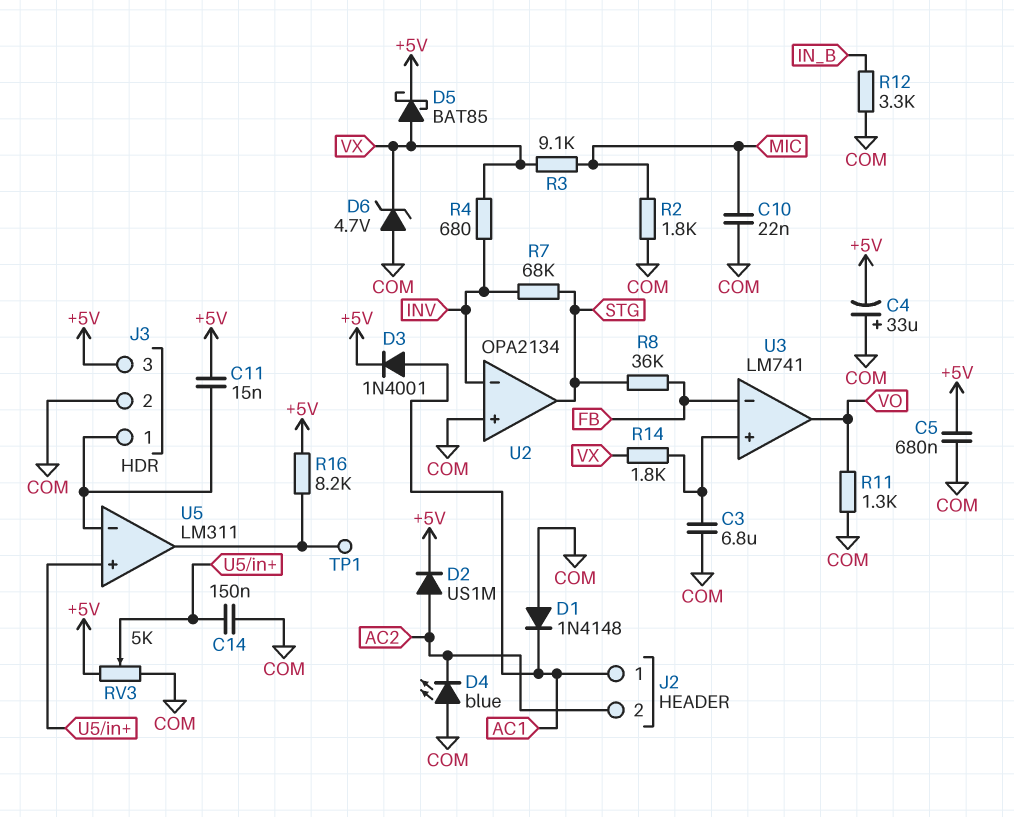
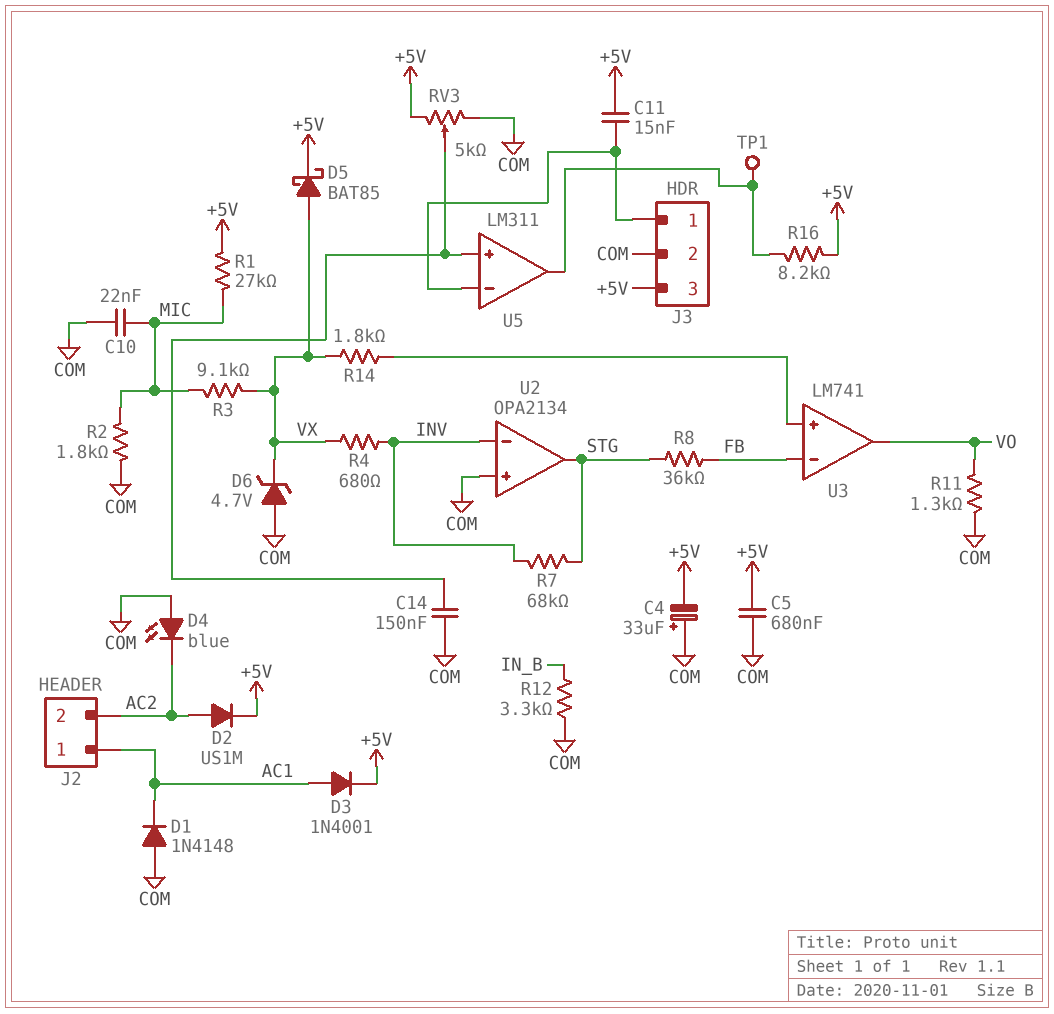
C3: 6.8uF (COM, U3/in+) -> none
R1: none -> 27k (+5V, MIC)

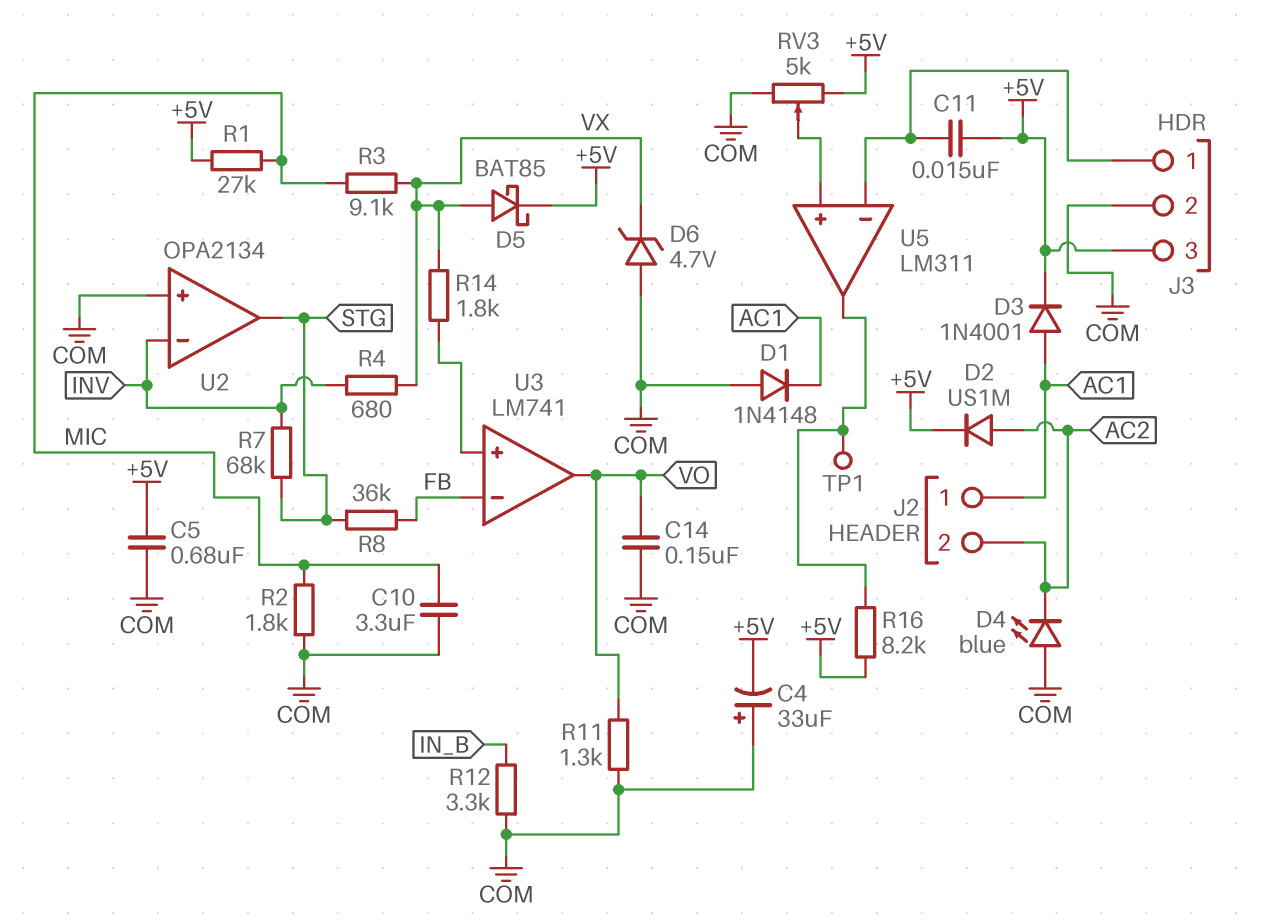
C10: 22nF (COM, MIC) -> 3.3uF (COM, MIC)
C14: 150nF (COM, U5/in+) -> 150nF (COM, VO)

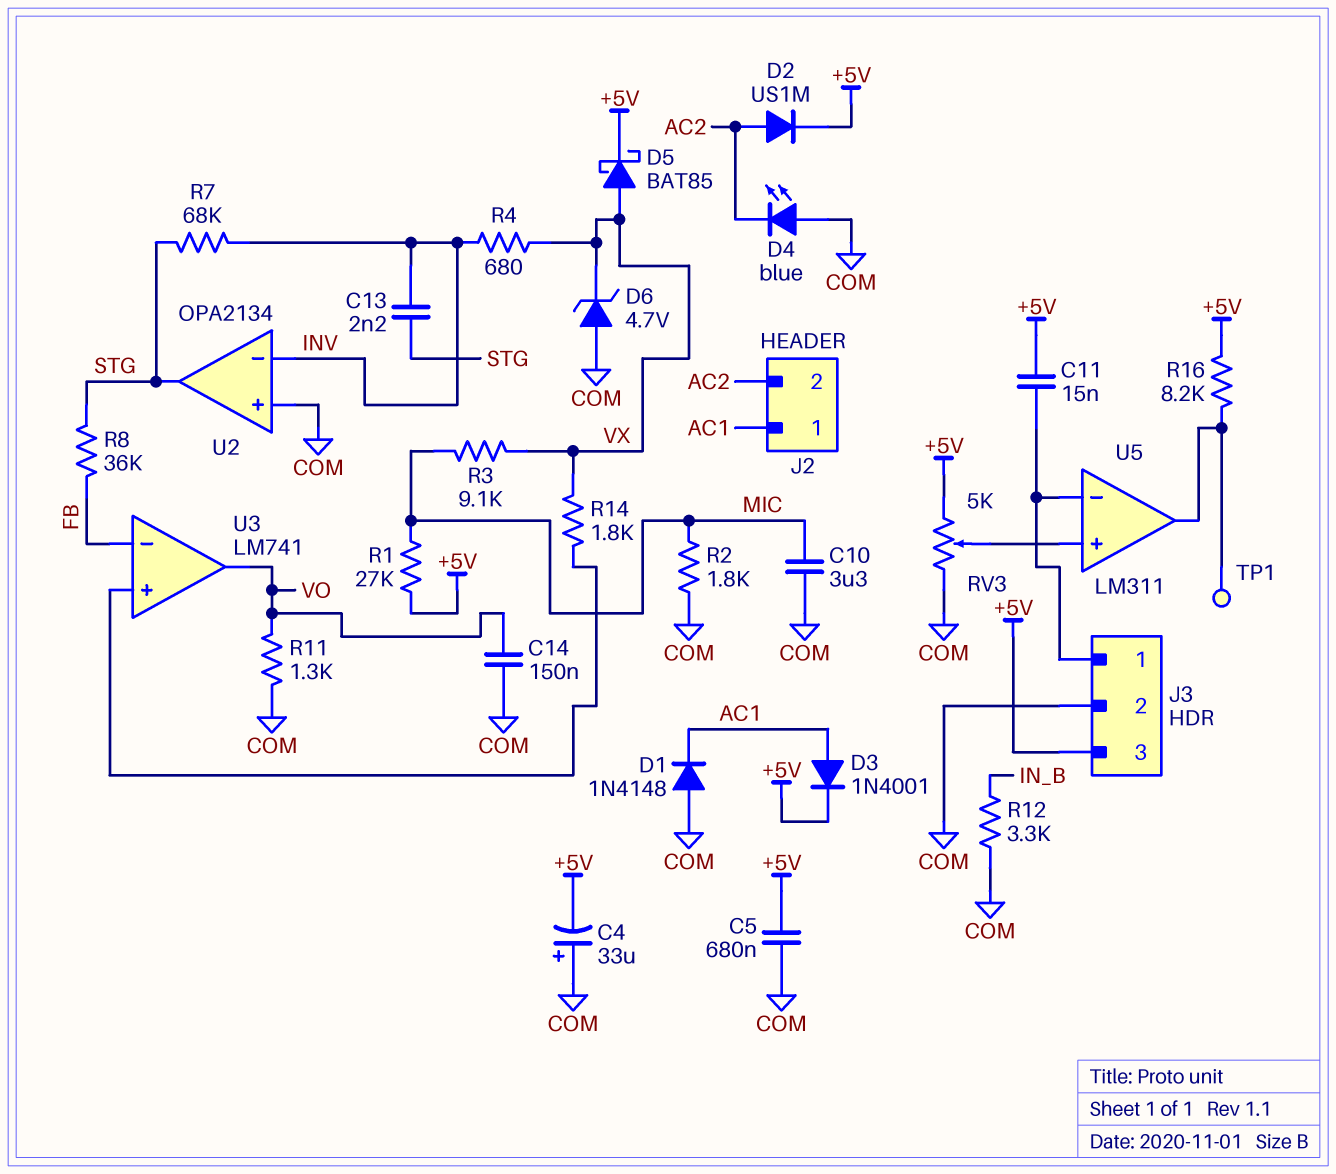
C13: none -> 2.2nF (INV, STG)

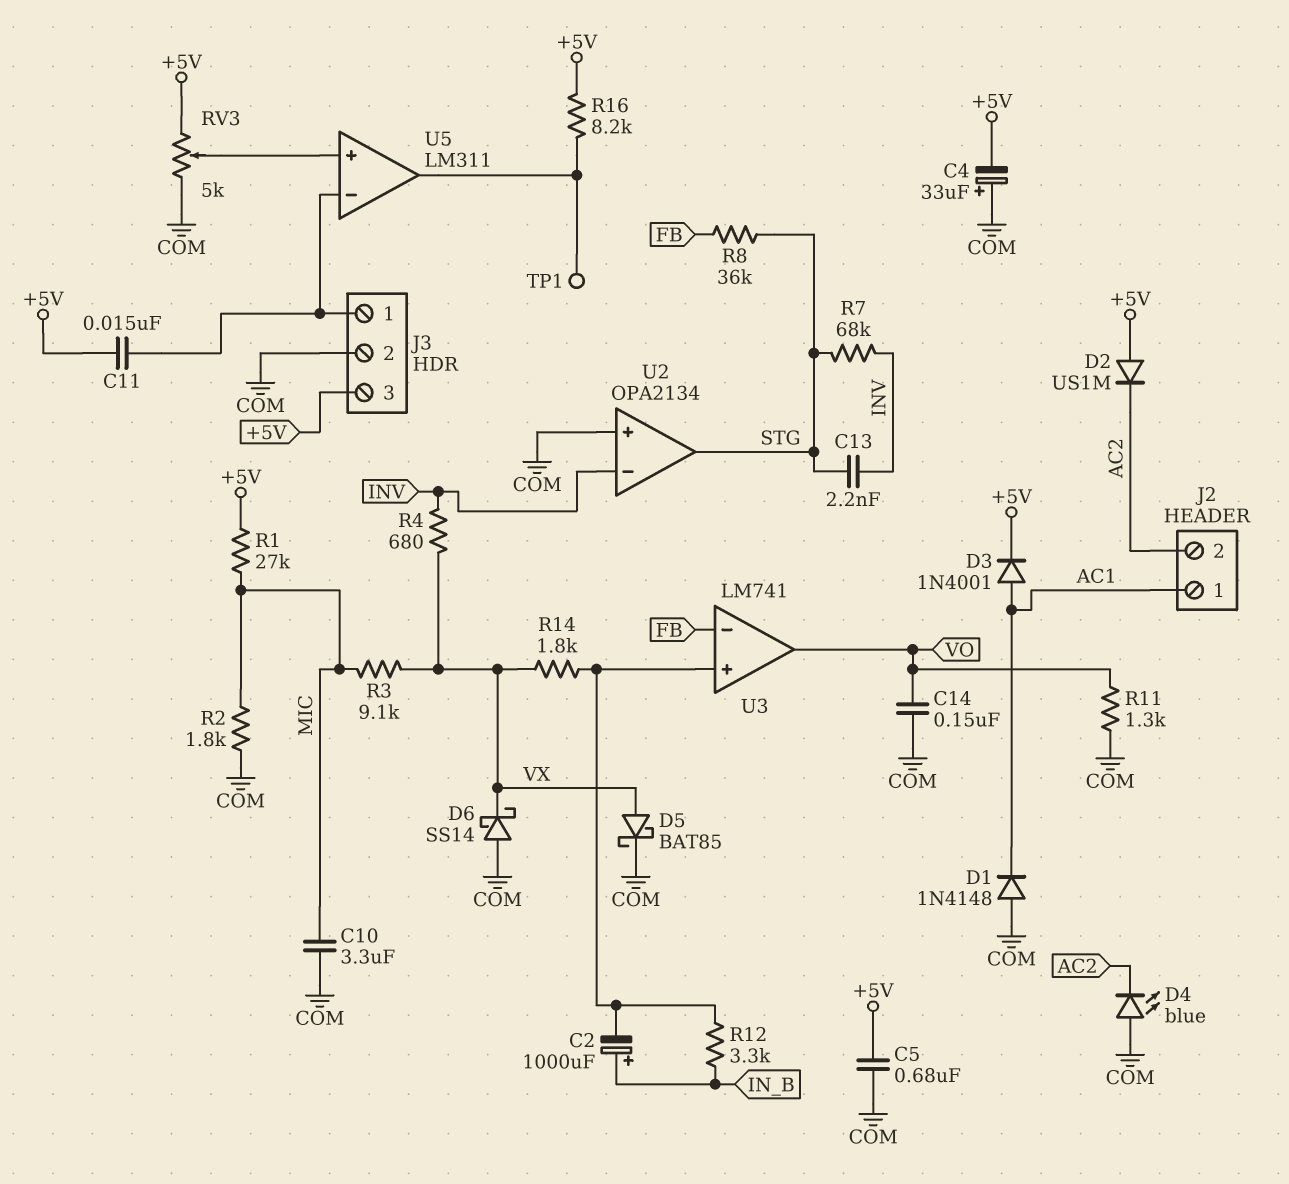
C2: none -> 1000uF (plus IN_B, minus U3/in+)
D2: diode US1M (A AC2, K +5V) -> diode US1M (A +5V, K AC2)
D5: schottky BAT85 (A VX, K +5V) -> schottky BAT85 (A VX, K COM)
D6: zener 4.7V (A COM, K VX) -> schottky SS14 (A COM, K VX)
R12: 3.3k (COM, IN_B) -> 3.3k (IN_B, U3/in+)

